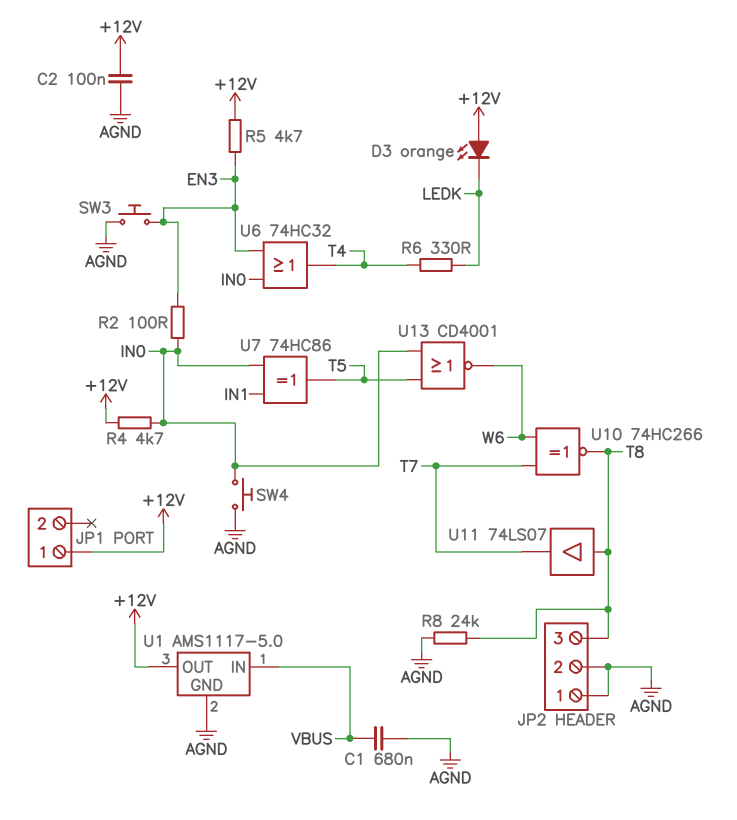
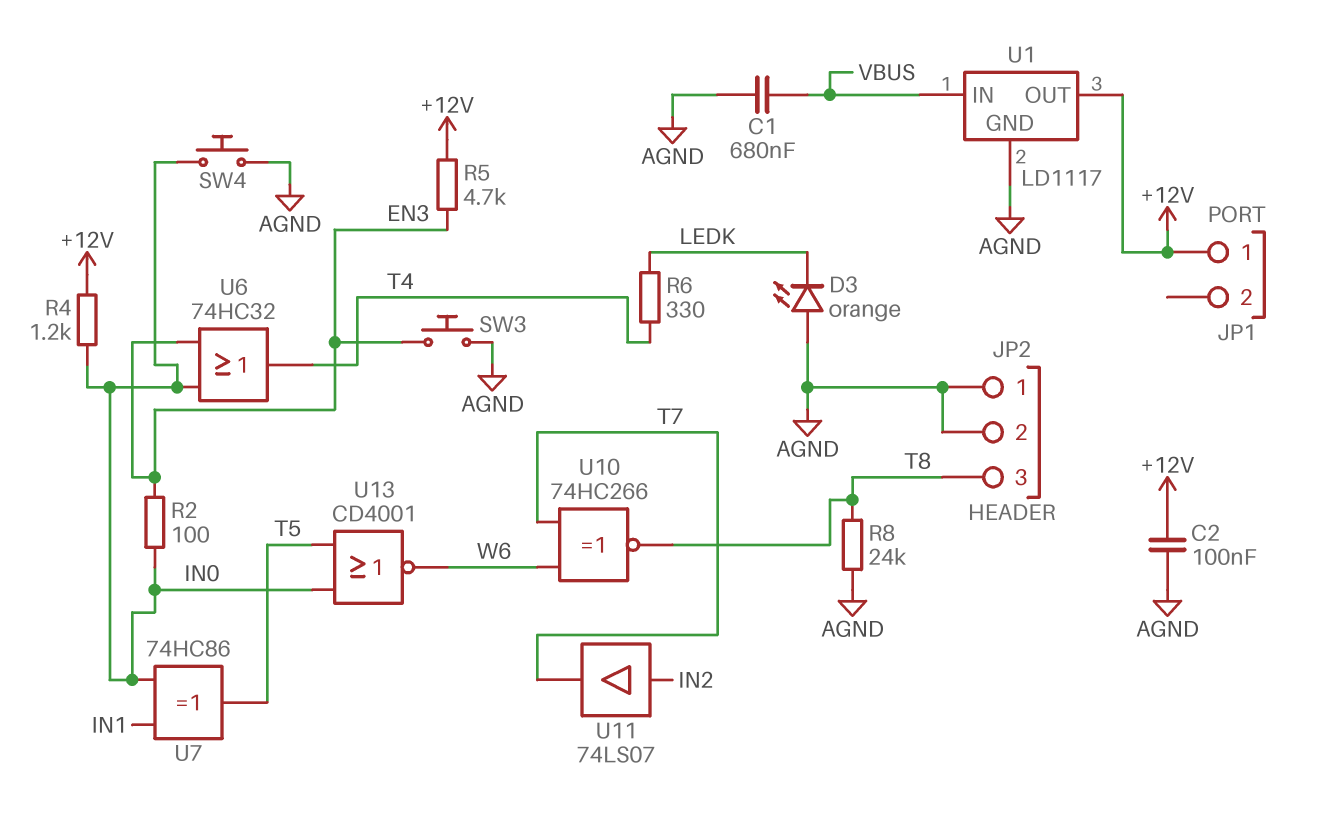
D3: LED orange (A +12V, K LEDK) -> LED orange (A AGND, K LEDK)
R4: 4.7k (+12V, IN0) -> 1.2k (+12V, IN0)
U1: AMS1117-5.0 -> LD1117
U11: buffer 74LS07 (in T8, out T7) -> buffer 74LS07 (in IN2, out T7)

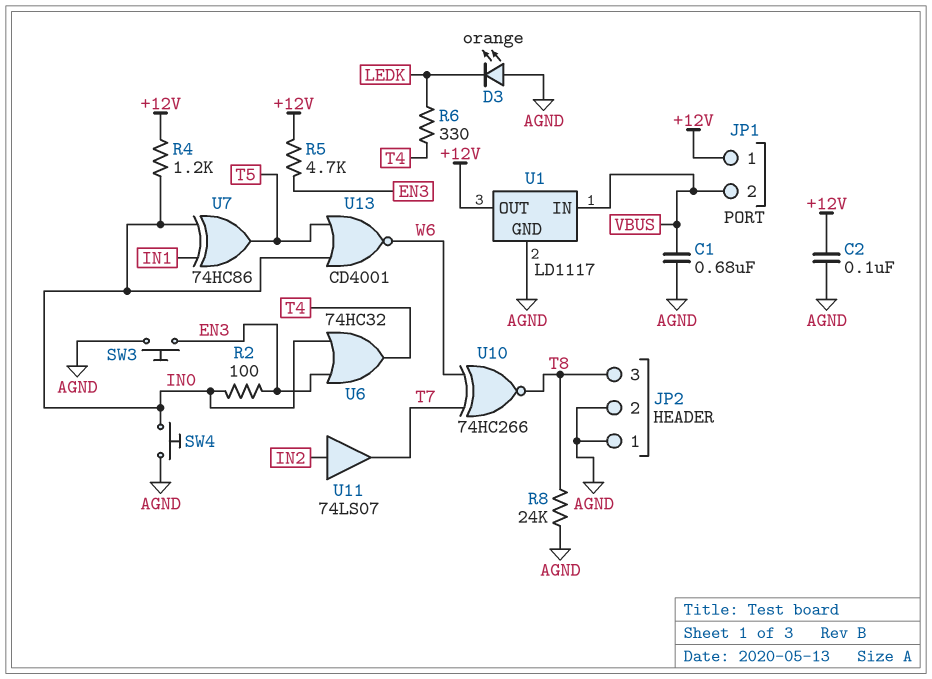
JP1 pin 2: none -> VBUS

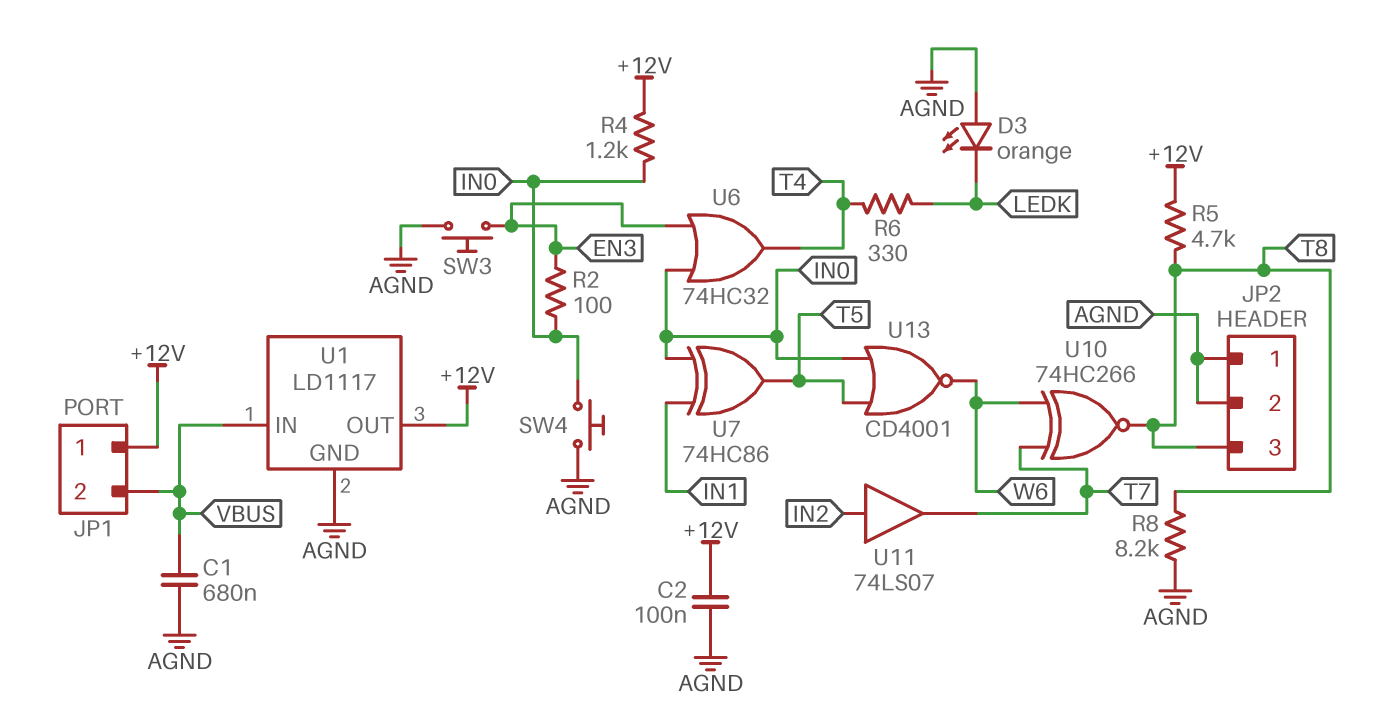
R5: 4.7k (+12V, EN3) -> 4.7k (+12V, T8)
R8: 24k (AGND, T8) -> 8.2k (AGND, T8)

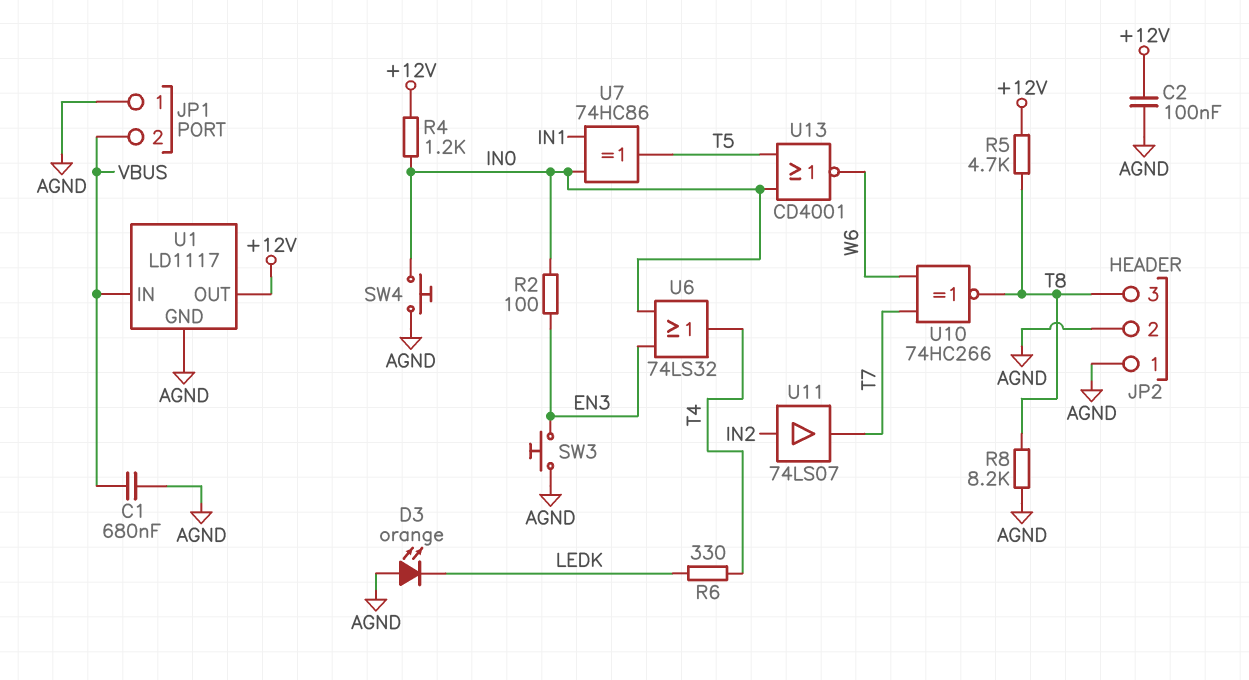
JP1 pin 1: +12V -> AGND
U6: OR 74HC32 (in EN3, in IN0, out T4) -> OR 74LS32 (in EN3, in IN0, out T4)

